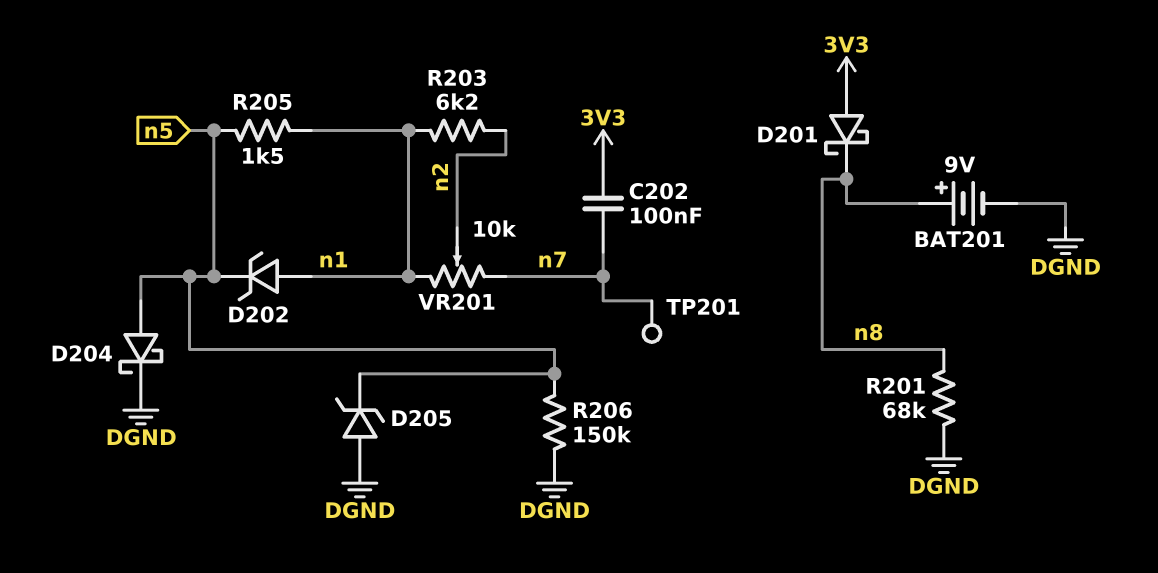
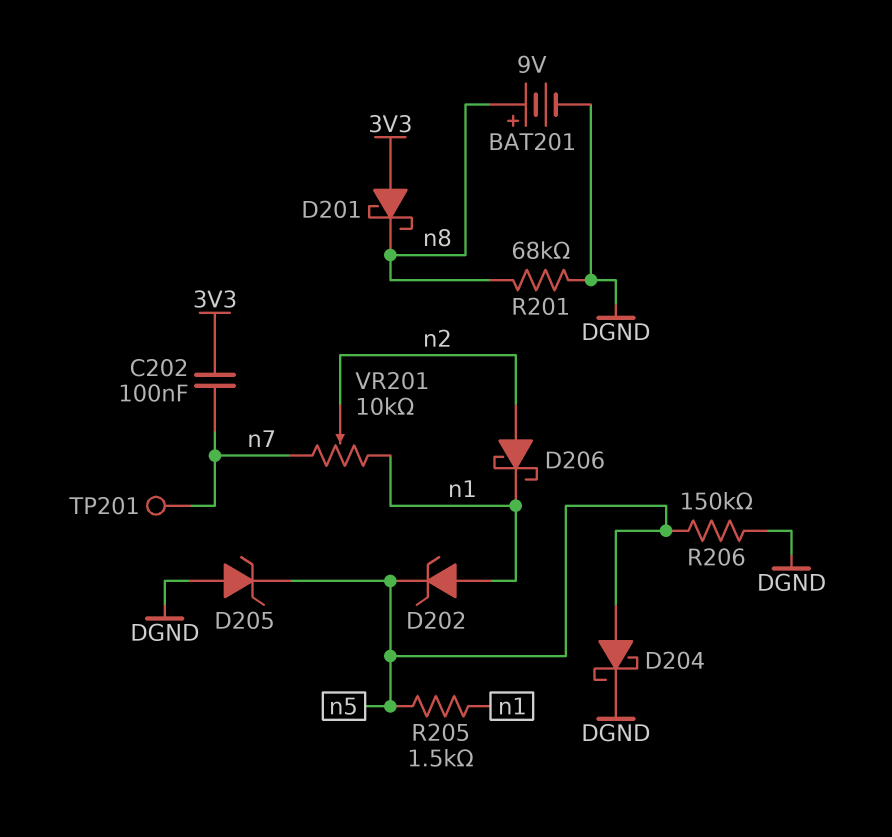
D206: none -> schottky (A n2, K n1)
R203: 6.2k (n1, n2) -> none

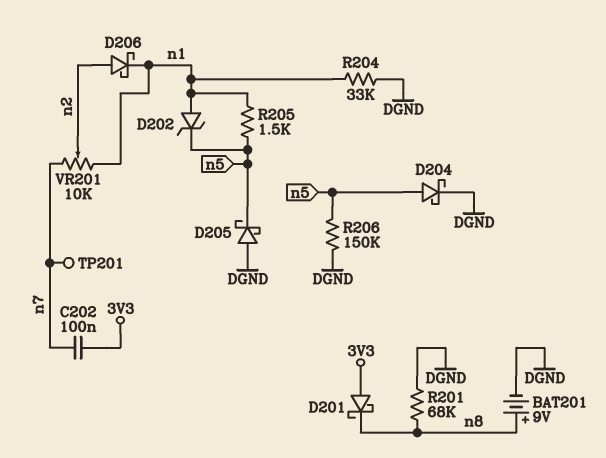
D205: zener (A DGND, K n5) -> schottky (A DGND, K n5)
R204: none -> 33k (DGND, n1)

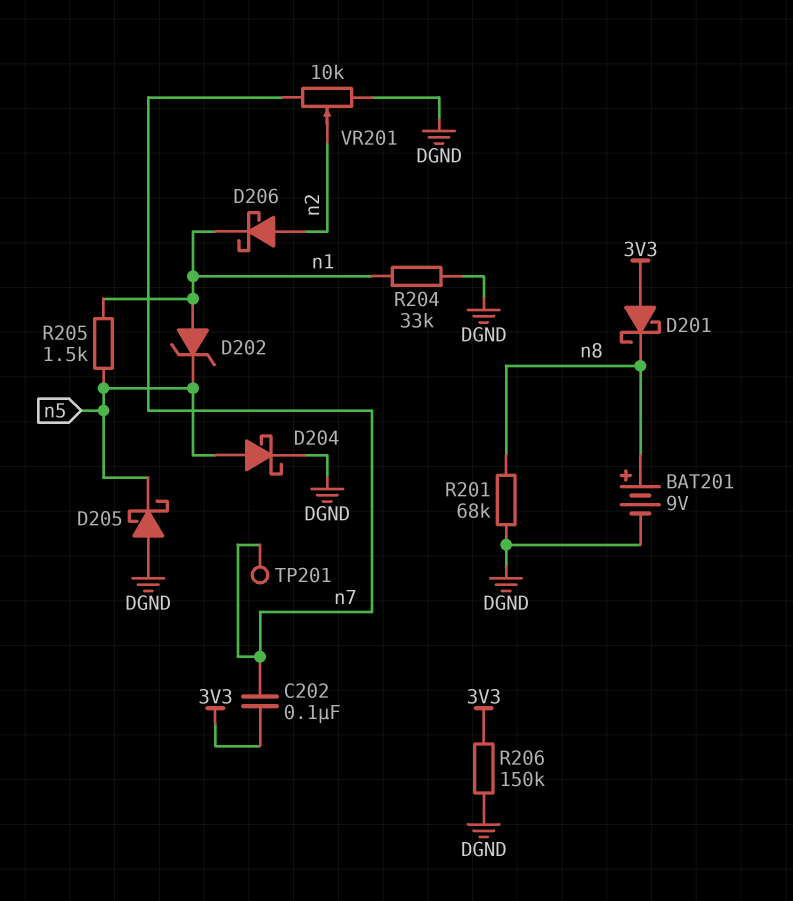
R206: 150k (DGND, n5) -> 150k (3V3, DGND)
VR201: 10k (n1, n7, wiper n2) -> 10k (DGND, n7, wiper n2)

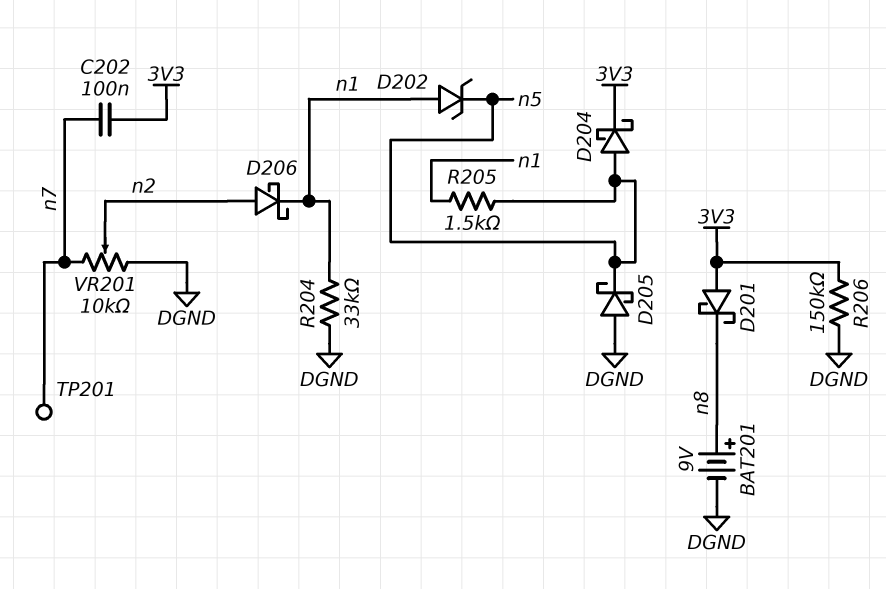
D204: schottky (A n5, K DGND) -> schottky (A n5, K 3V3)
R201: 68k (DGND, n8) -> none

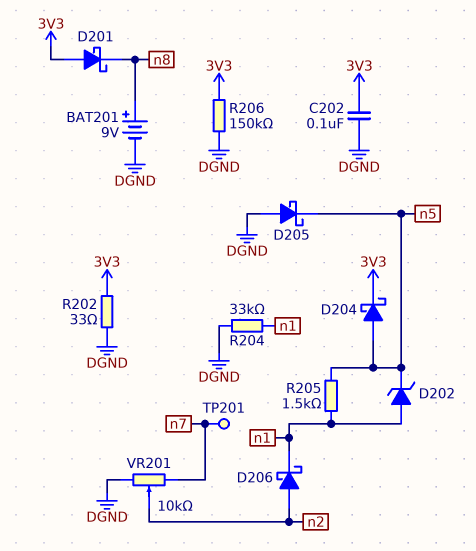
C202: 100nF (3V3, n7) -> 100nF (3V3, DGND)
R202: none -> 33 (3V3, DGND)

